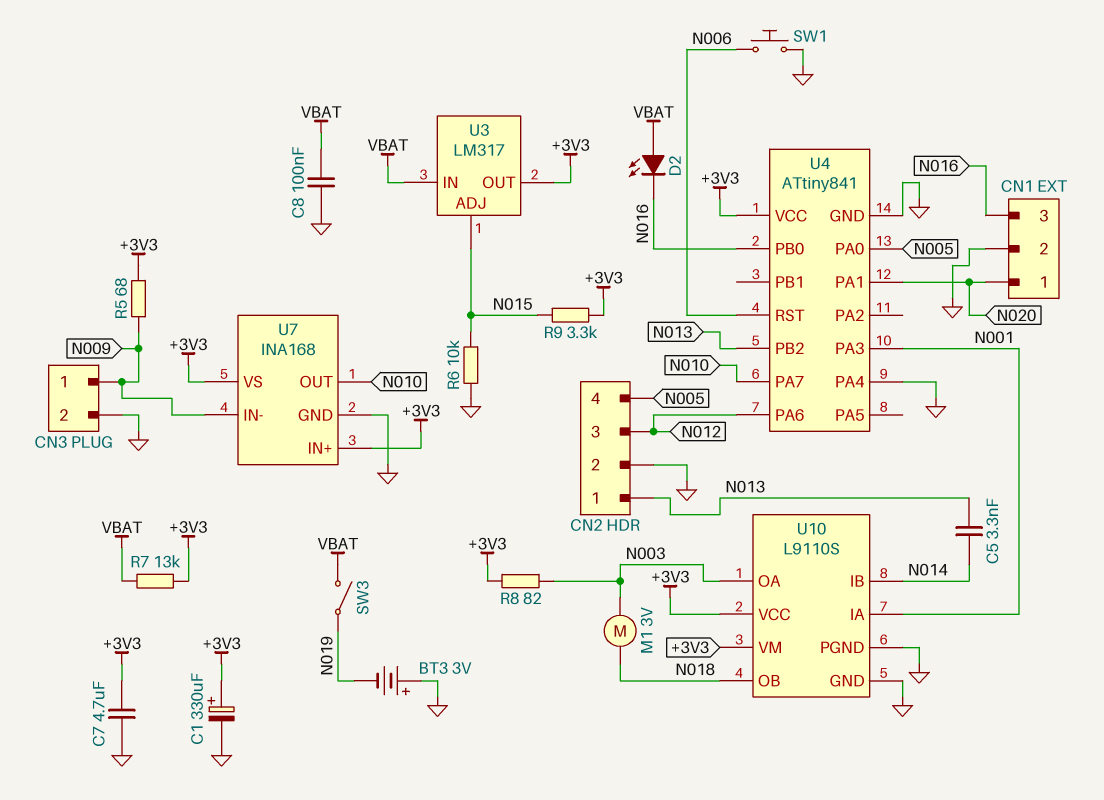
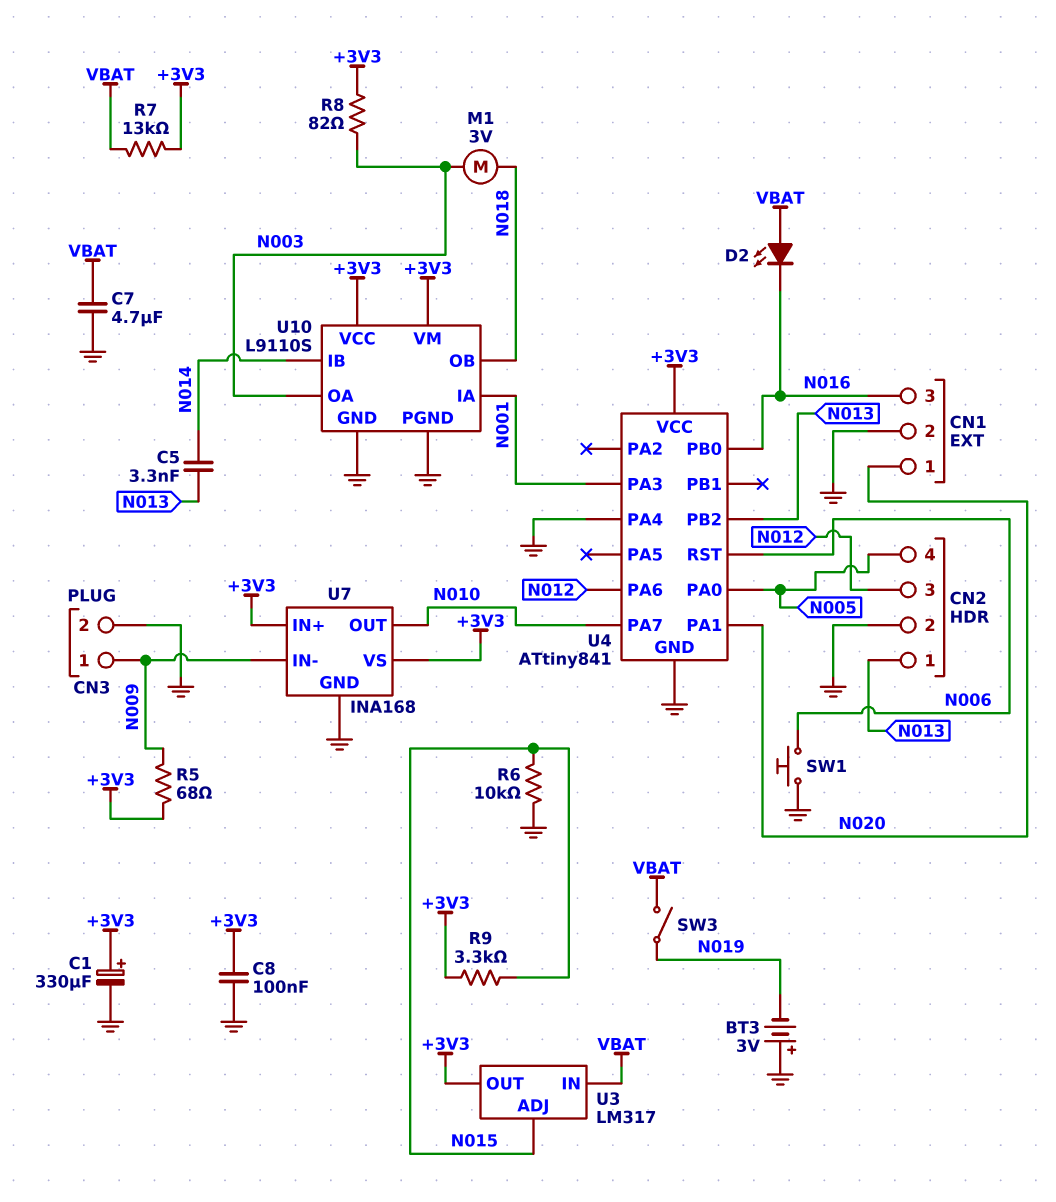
C7: 4.7uF (+3V3, GND) -> 4.7uF (GND, VBAT)
C8: 100nF (GND, VBAT) -> 100nF (+3V3, GND)

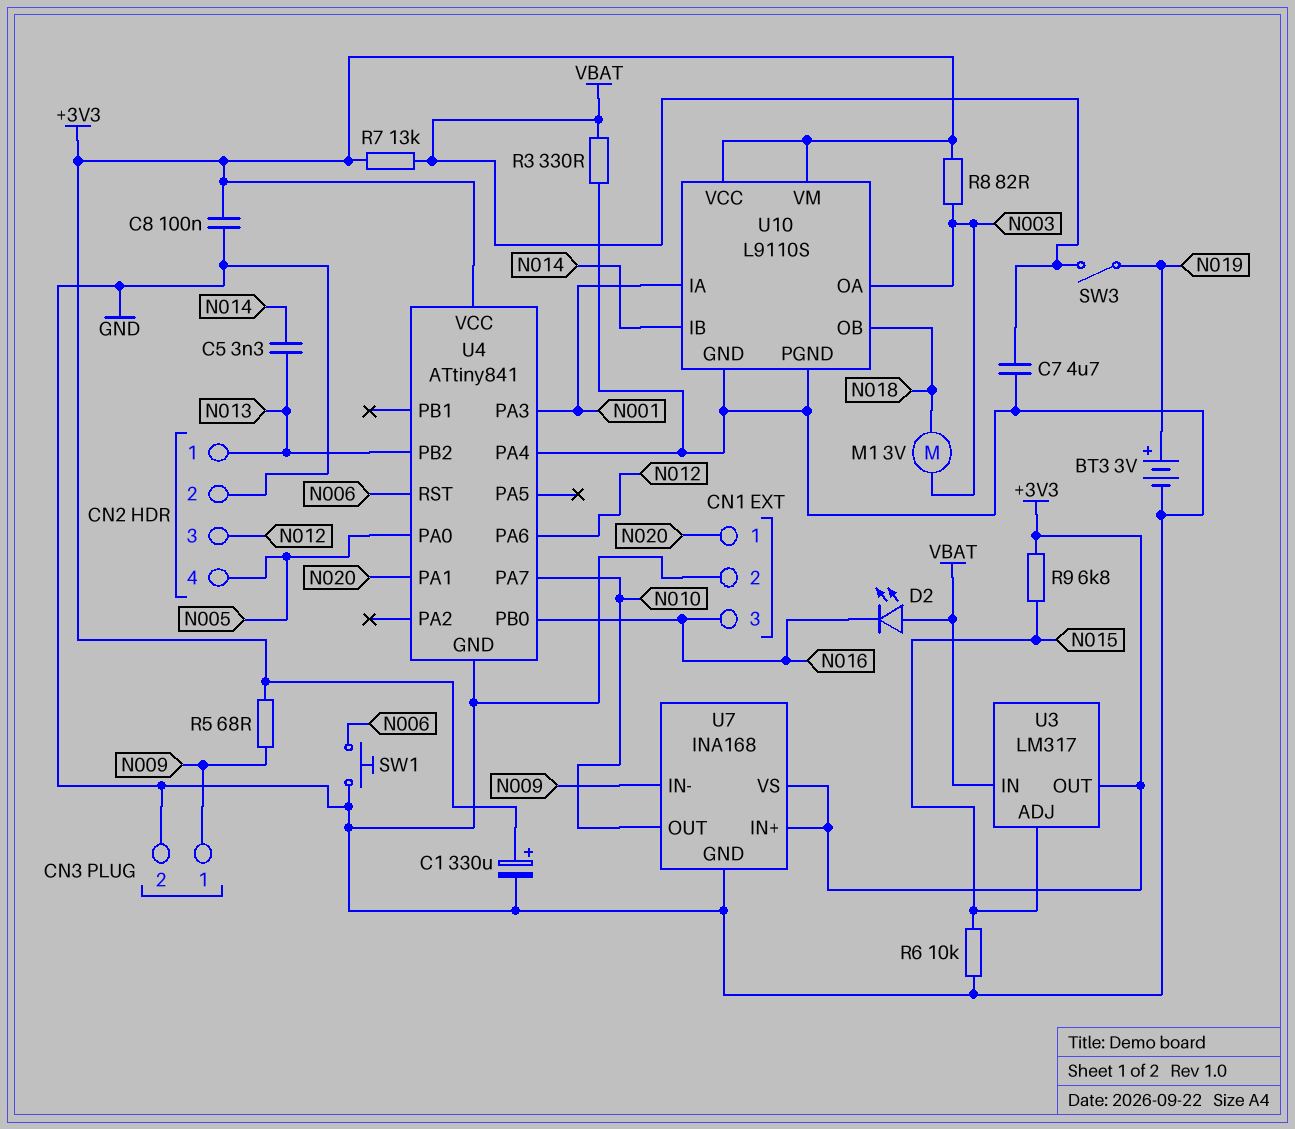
BT3: 3V (plus GND, minus N019) -> 3V (plus N019, minus GND)
R3: none -> 330 (GND, VBAT)
R9: 3.3k (+3V3, N015) -> 6.8k (+3V3, N015)

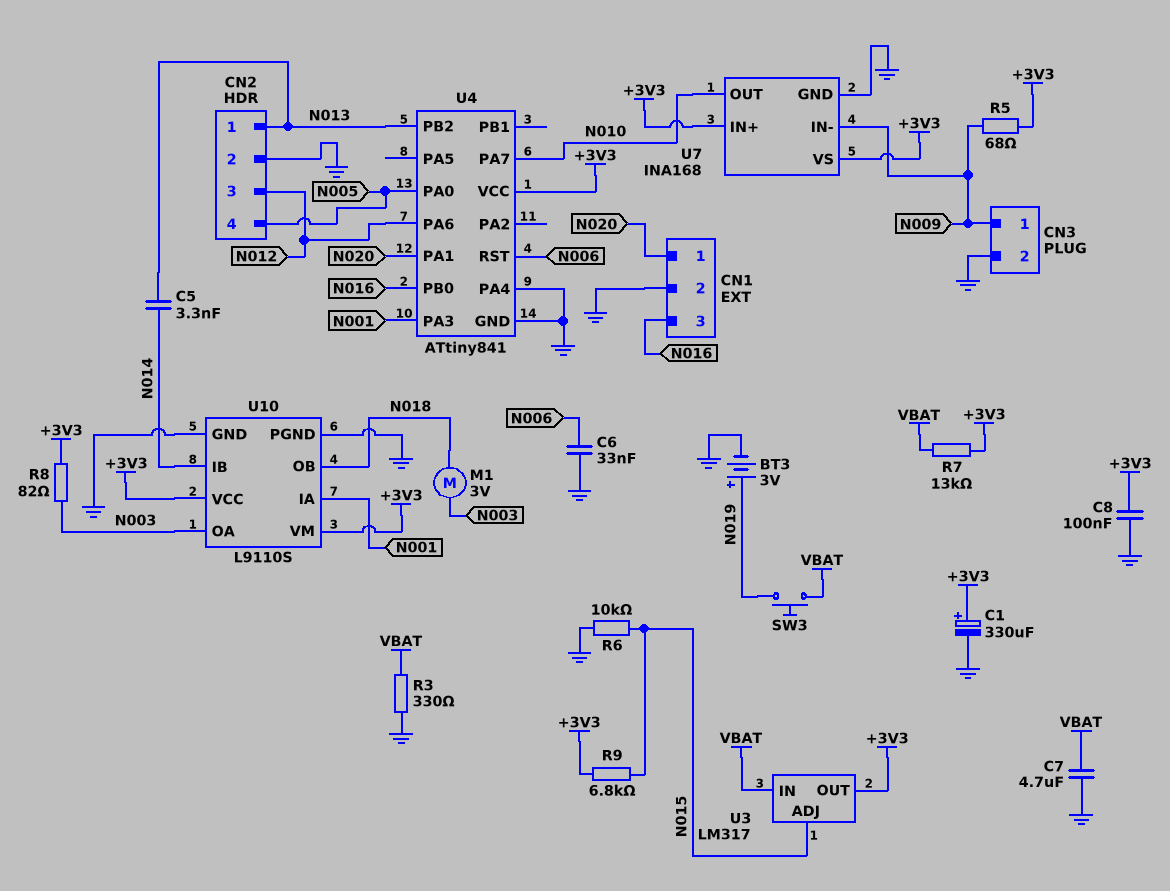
C6: none -> 33nF (GND, N006)
D2: LED (A VBAT, K N016) -> none
SW1: button (GND, N006) -> none
SW3: switch (N019, VBAT) -> button (N019, VBAT)

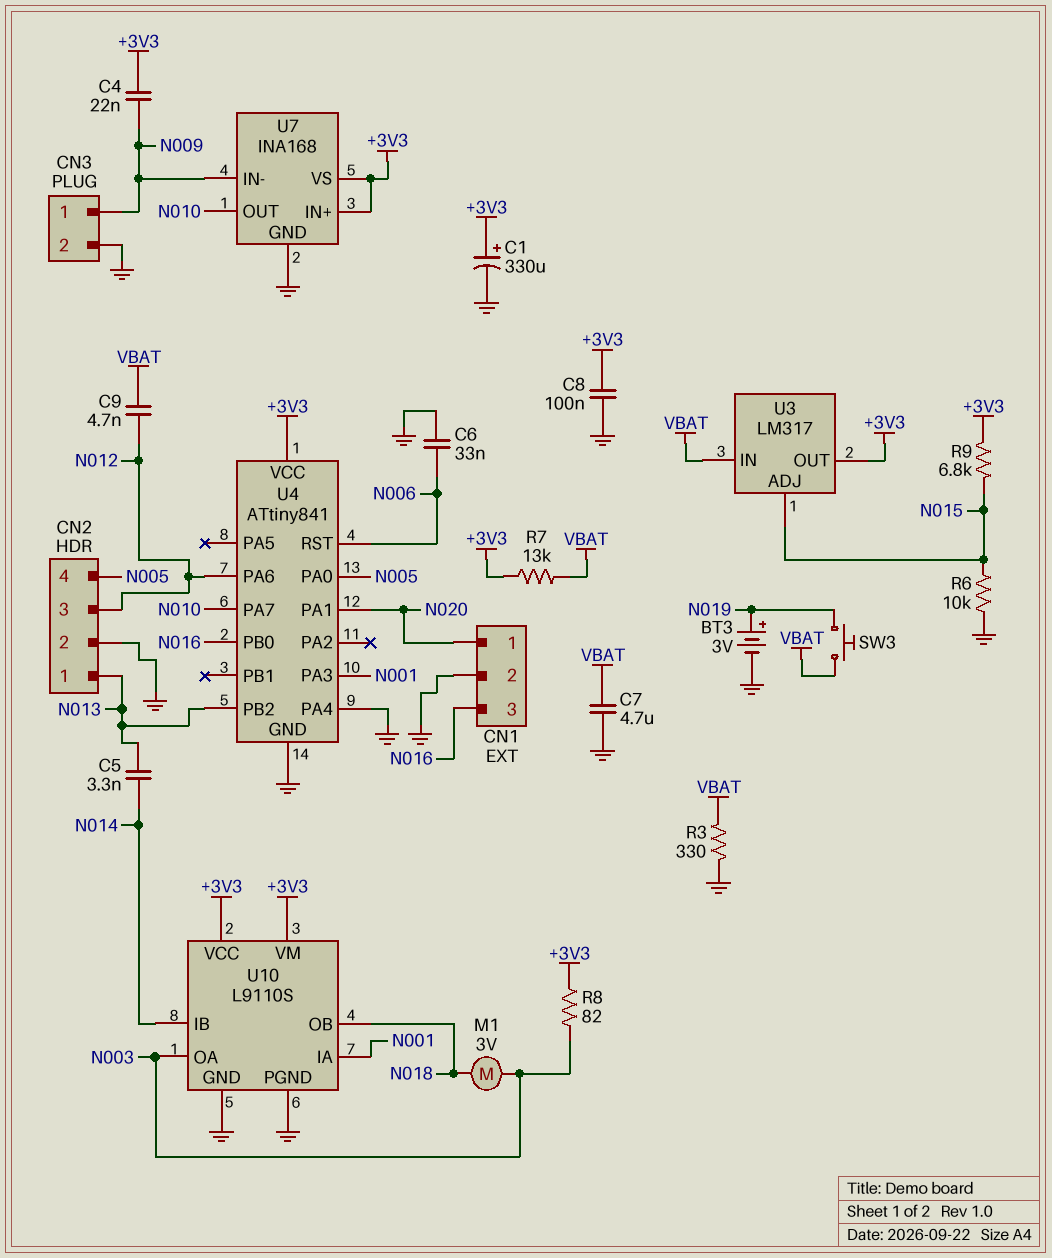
C4: none -> 22nF (+3V3, N009)
C9: none -> 4.7nF (N012, VBAT)
R5: 68 (+3V3, N009) -> none

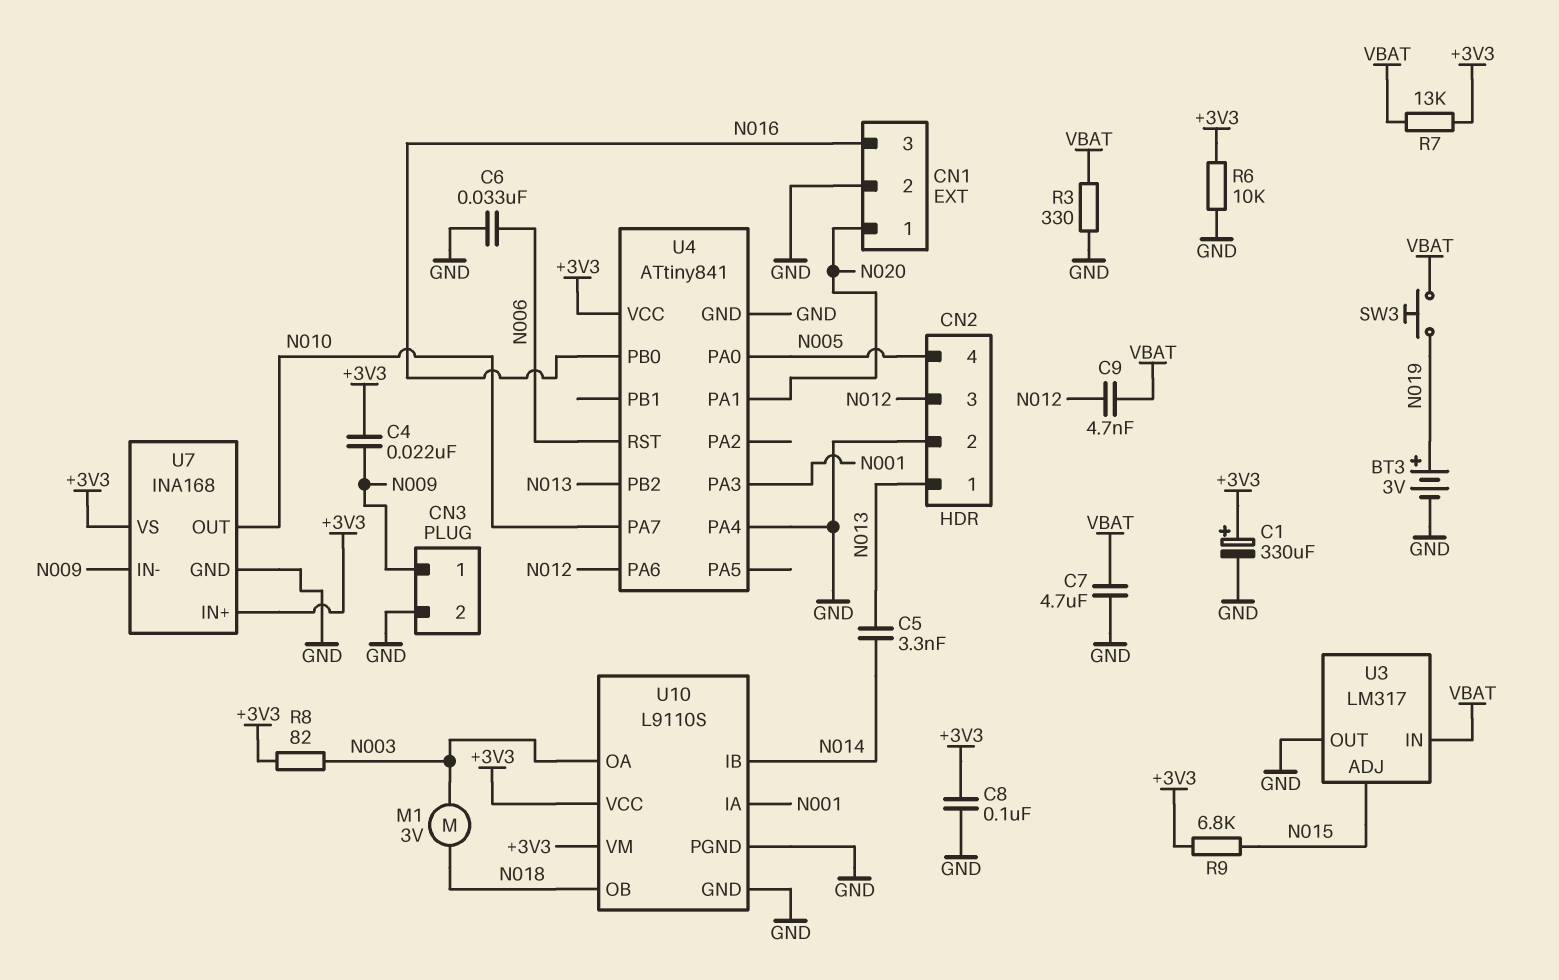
R6: 10k (GND, N015) -> 10k (+3V3, GND)
U3 pin OUT: +3V3 -> GND

